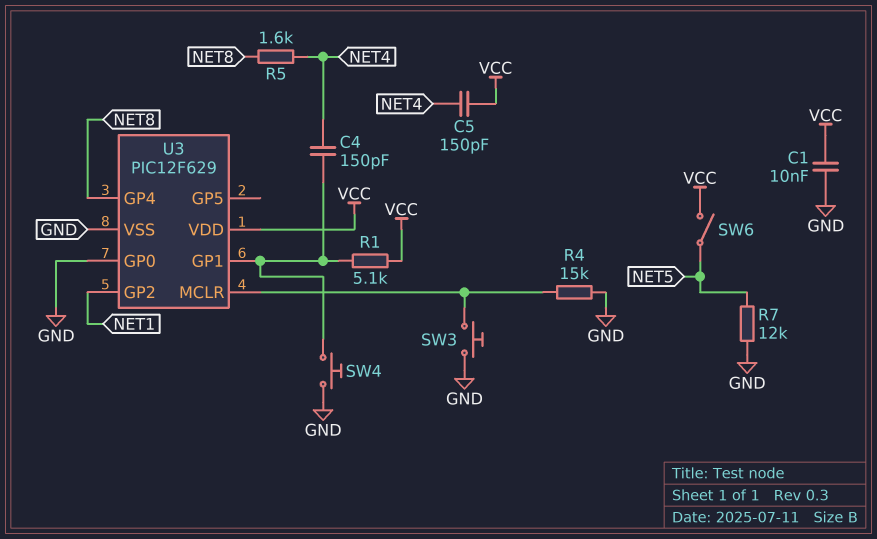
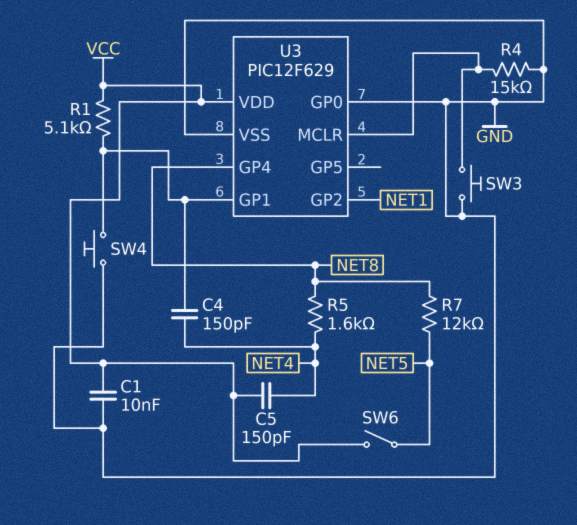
R7: 12k (GND, NET5) -> 12k (NET5, NET8)

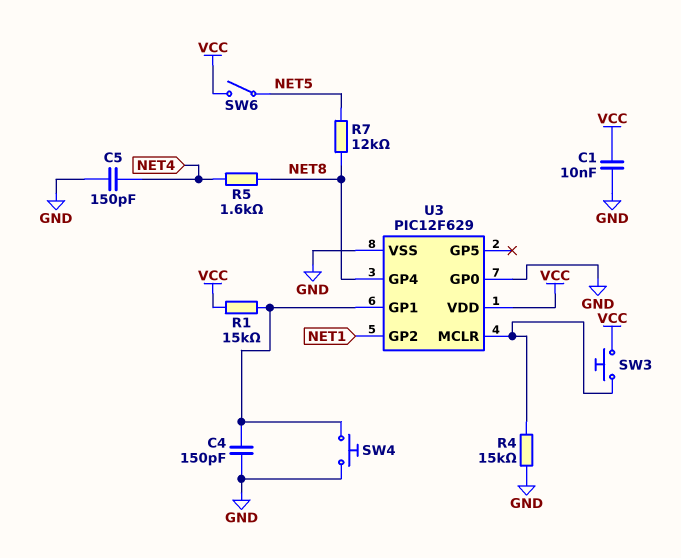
C4: 150pF (NET4, U3/GP1) -> 150pF (GND, U3/GP1)
C5: 150pF (NET4, VCC) -> 150pF (GND, NET4)
R1: 5.1k (U3/GP1, VCC) -> 15k (U3/GP1, VCC)
SW3: button (GND, U3/MCLR) -> button (U3/MCLR, VCC)

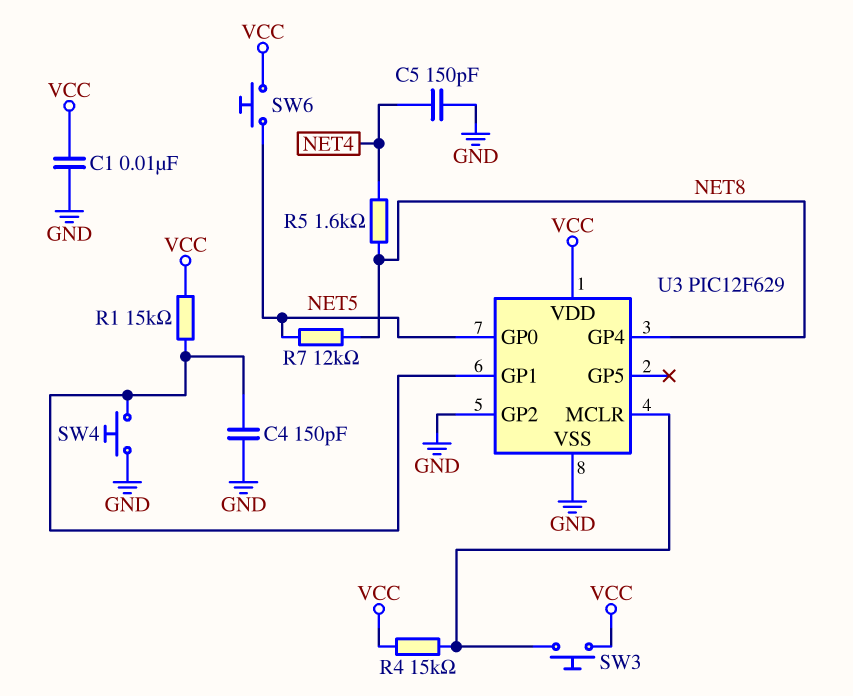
R4: 15k (GND, U3/MCLR) -> 15k (U3/MCLR, VCC)
SW6: switch (NET5, VCC) -> button (NET5, VCC)
U3 pin GP0: GND -> NET5
U3 pin GP2: NET1 -> GND

